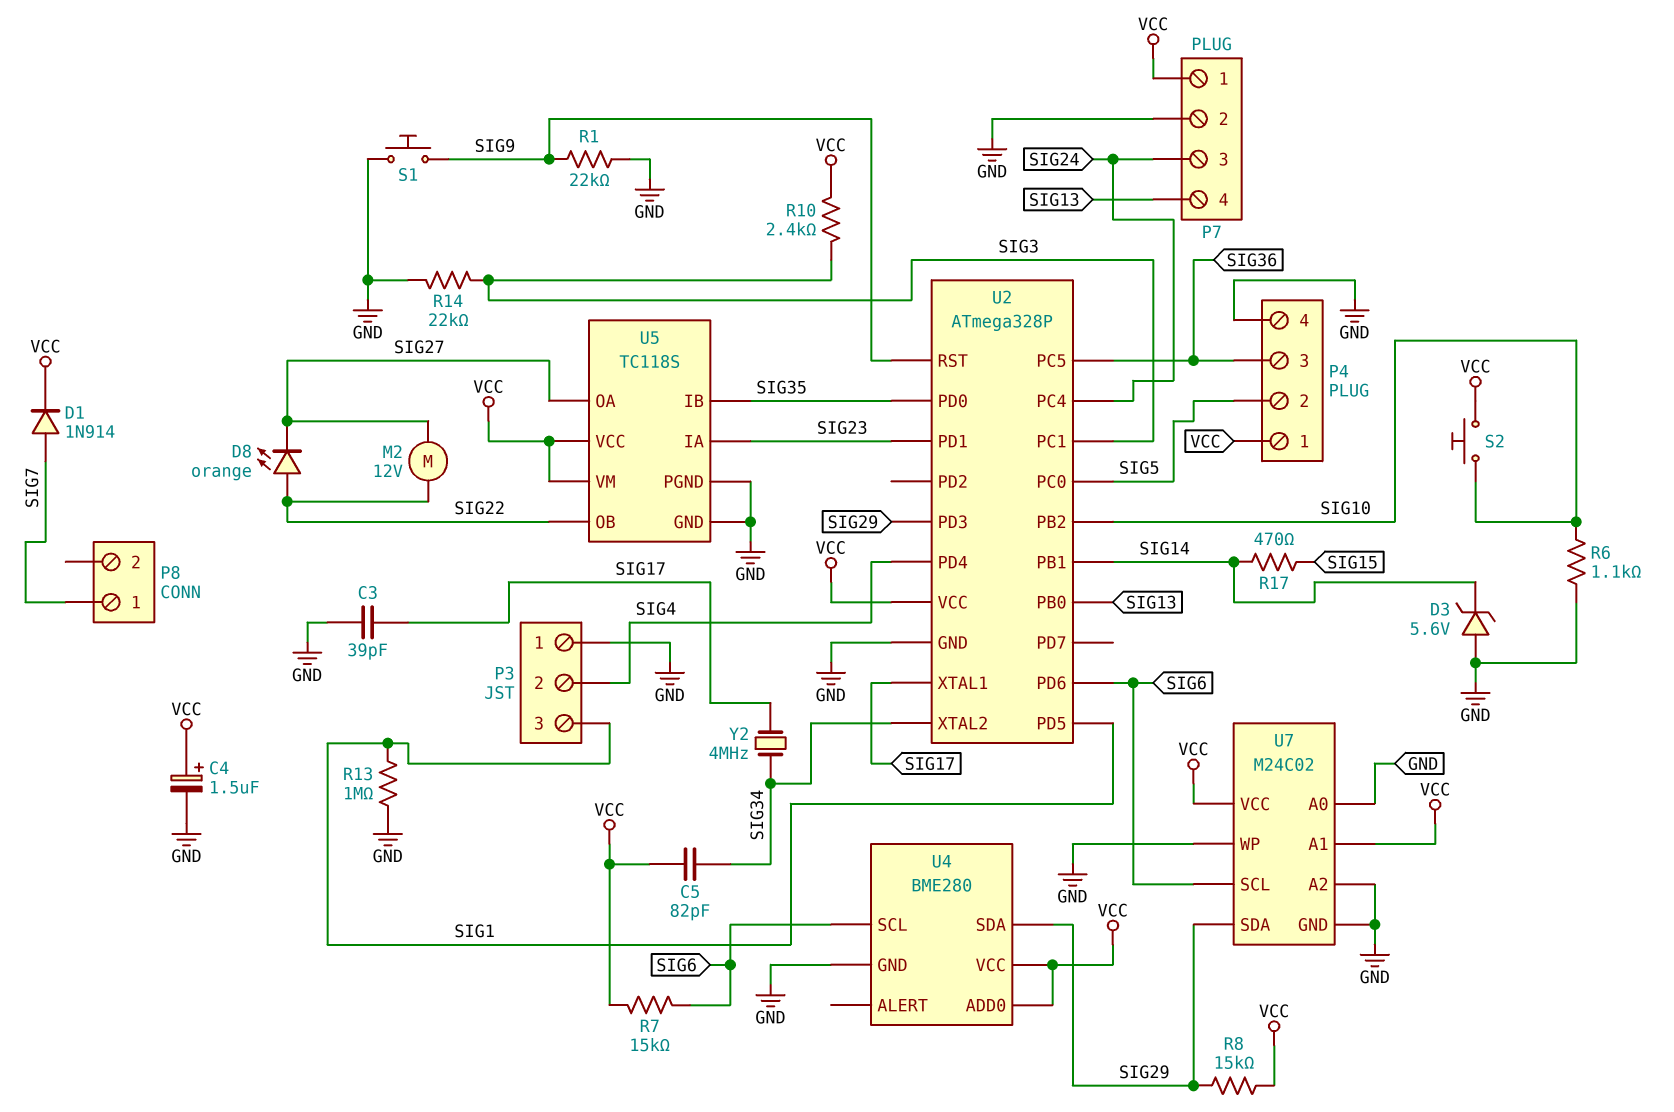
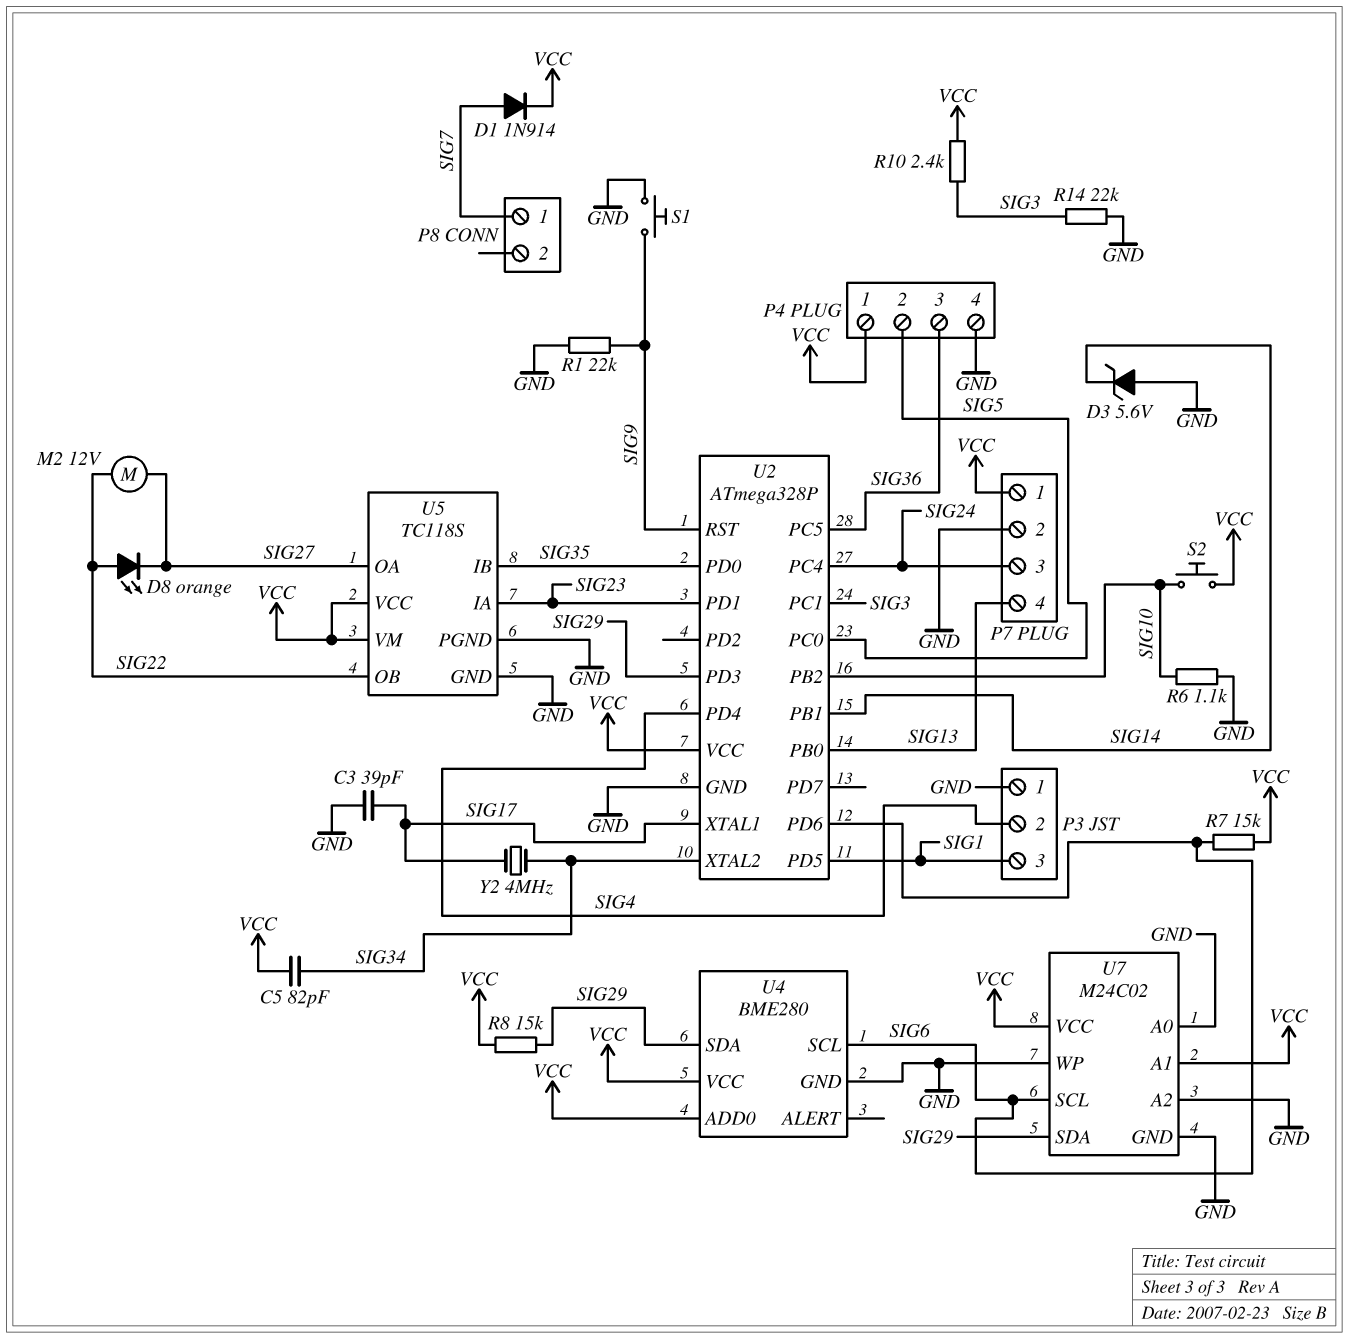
C4: 1.5uF (plus VCC, minus GND) -> none
R13: 1M (GND, SIG1) -> none
R17: 470 (SIG14, SIG15) -> none

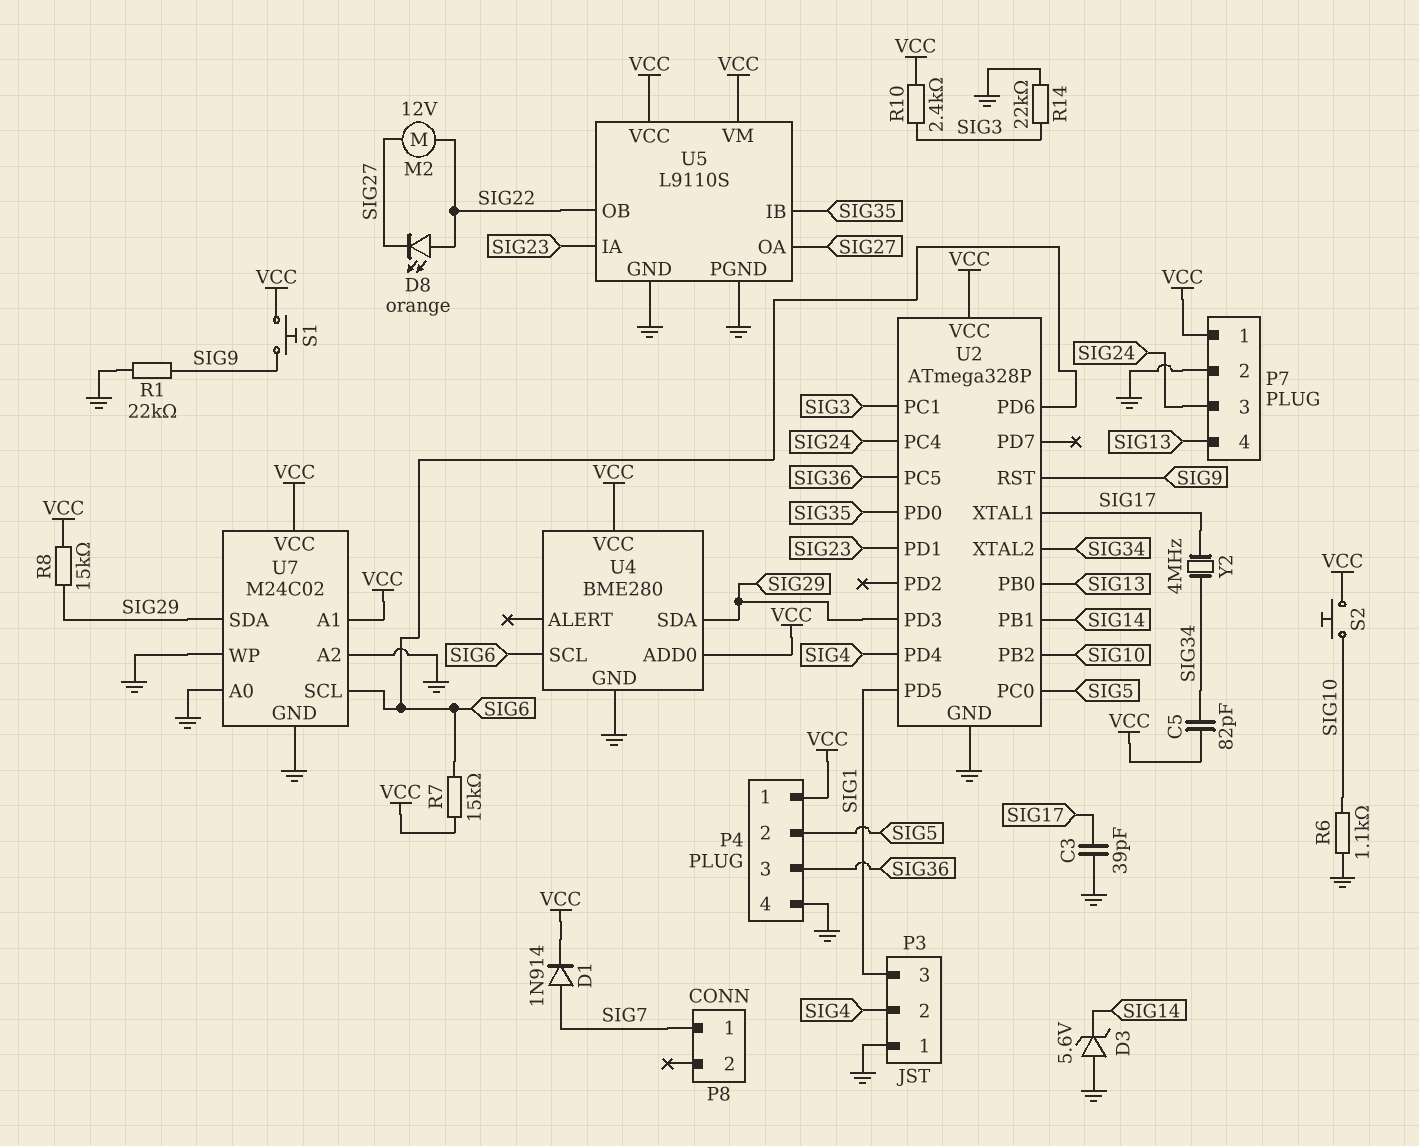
S1: button (GND, SIG9) -> button (SIG9, VCC)
U5: TC118S -> L9110S

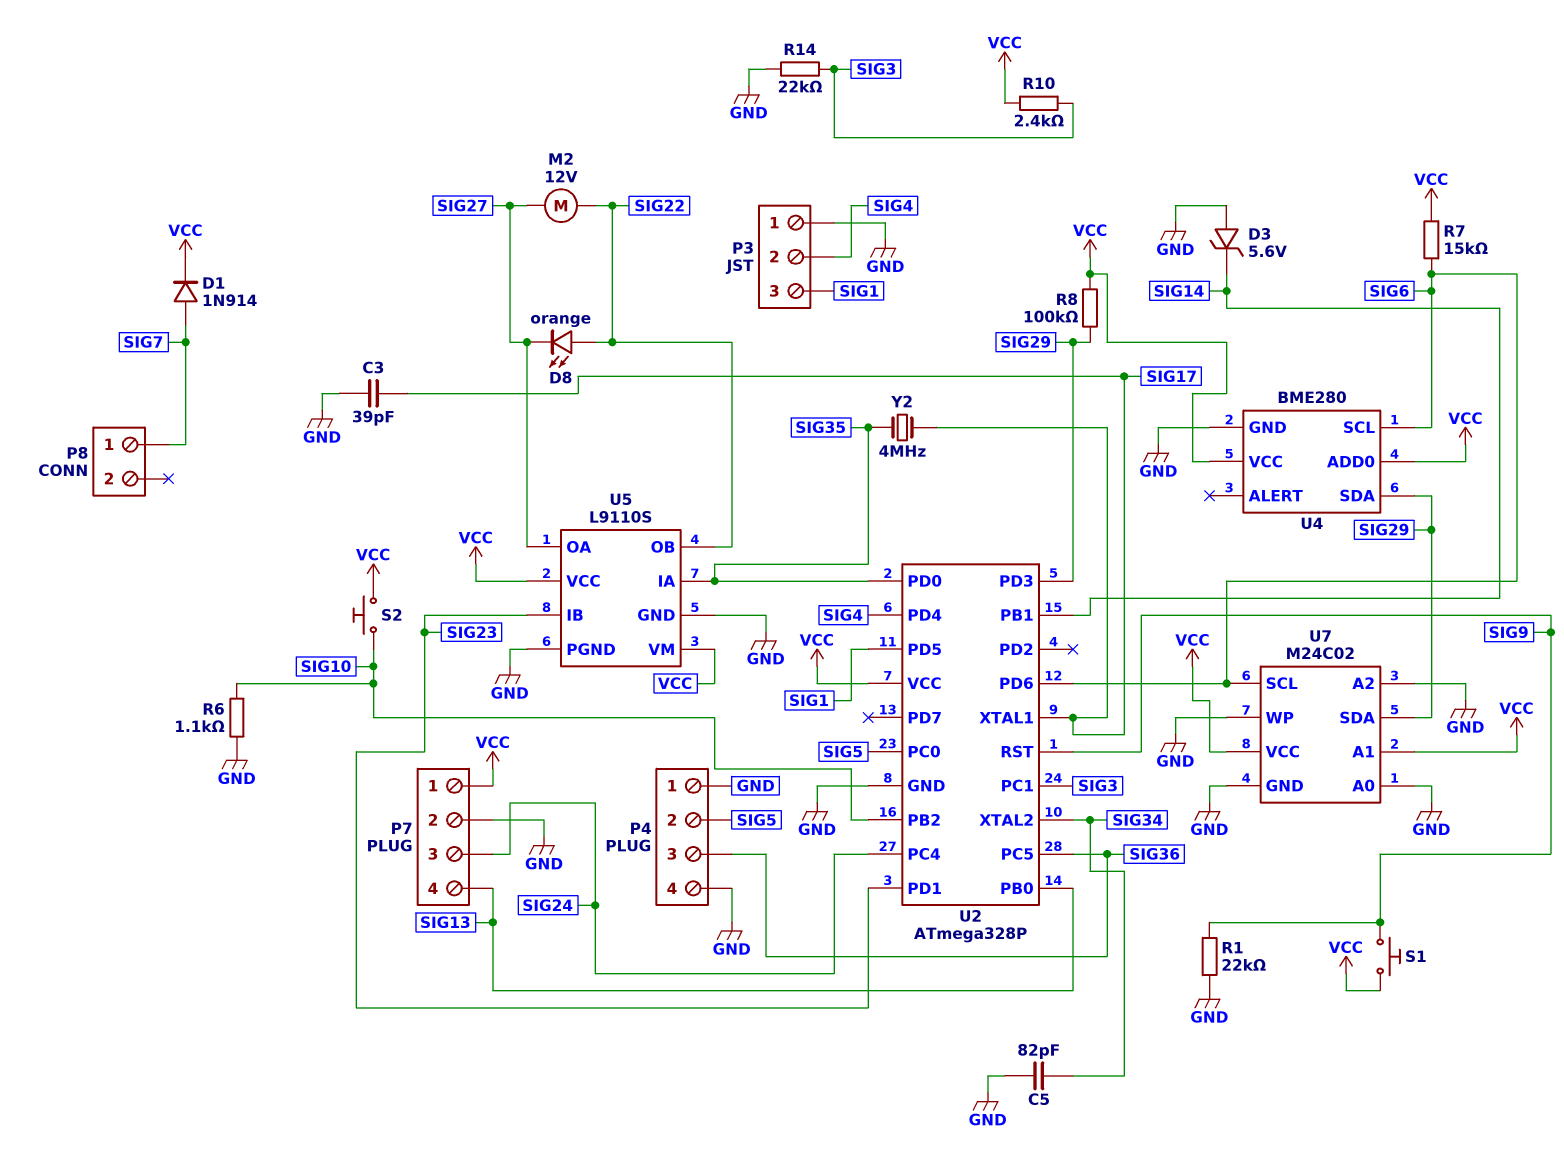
C5: 82pF (SIG34, VCC) -> 82pF (GND, SIG34)
P4 pin 1: VCC -> GND
R8: 15k (SIG29, VCC) -> 100k (SIG29, VCC)
U5 pin IA: SIG23 -> SIG35
U5 pin IB: SIG35 -> SIG23
Y2: 4MHz (SIG17, SIG34) -> 4MHz (SIG17, SIG35)

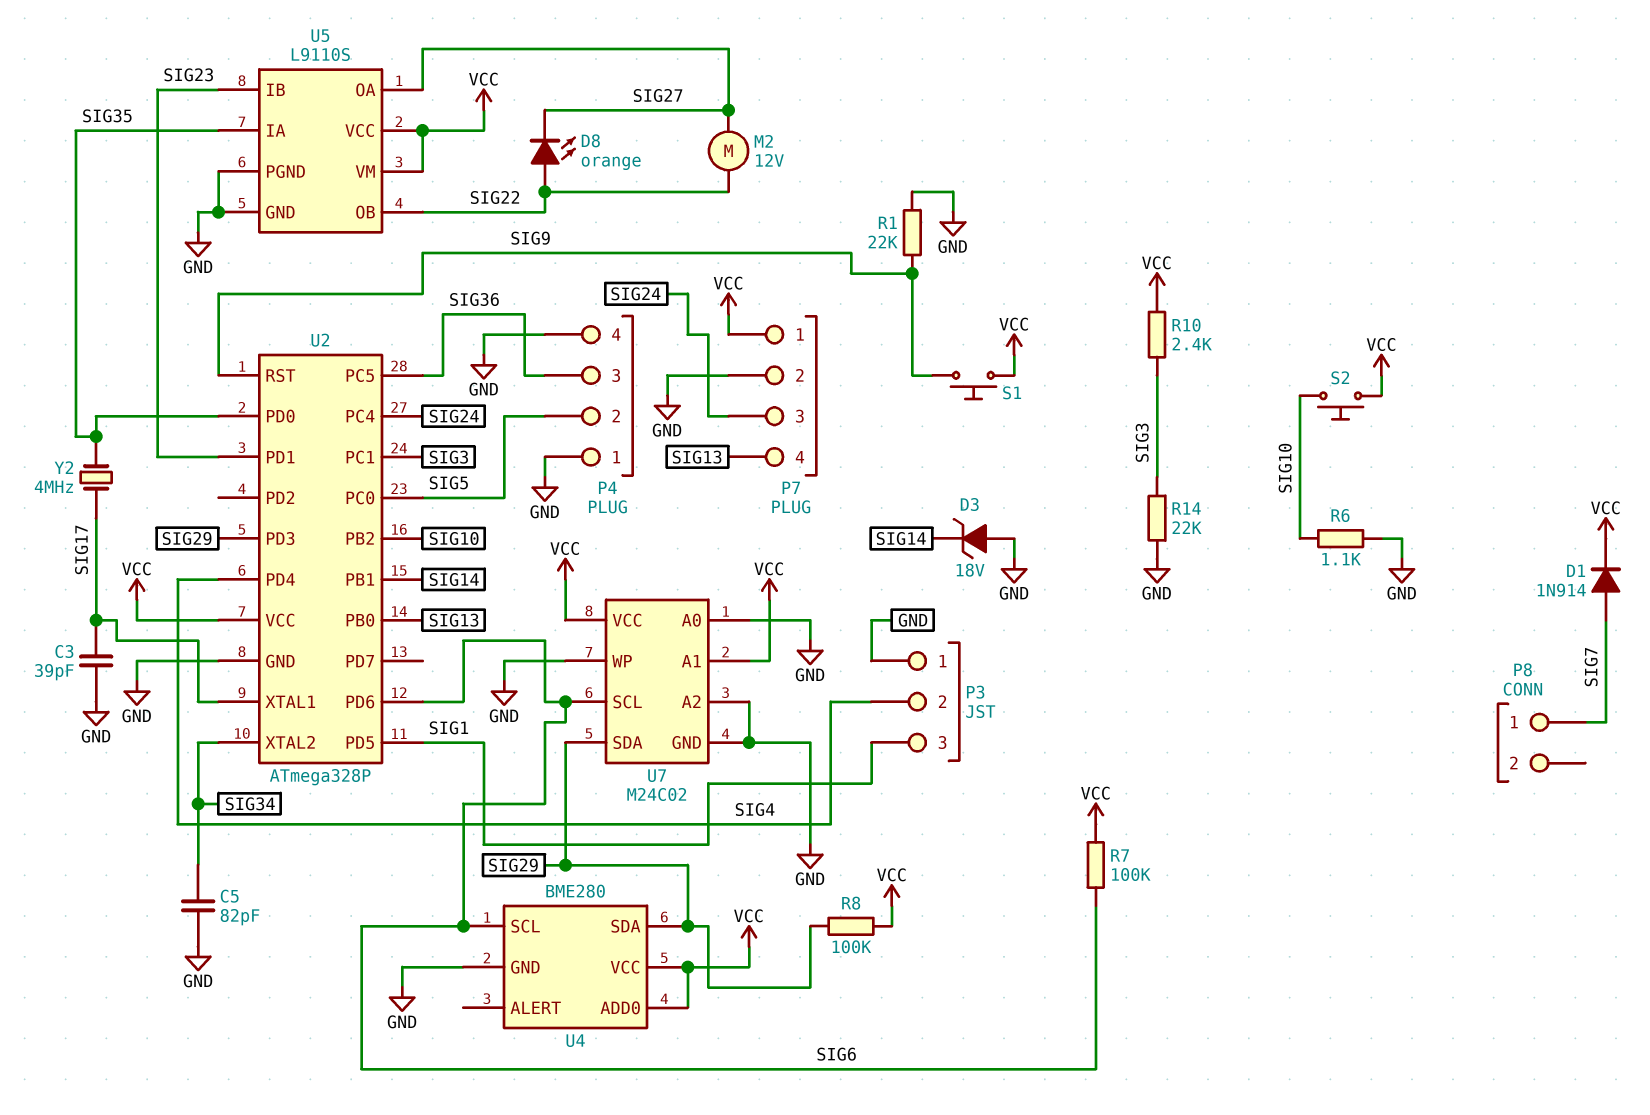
D3: zener 5.6V (A GND, K SIG14) -> zener 18V (A GND, K SIG14)
R7: 15k (SIG6, VCC) -> 100k (SIG6, VCC)

